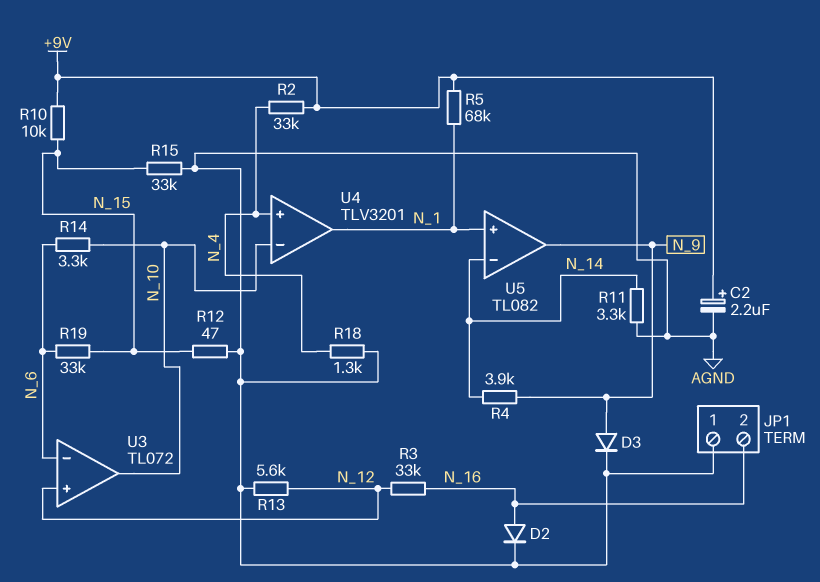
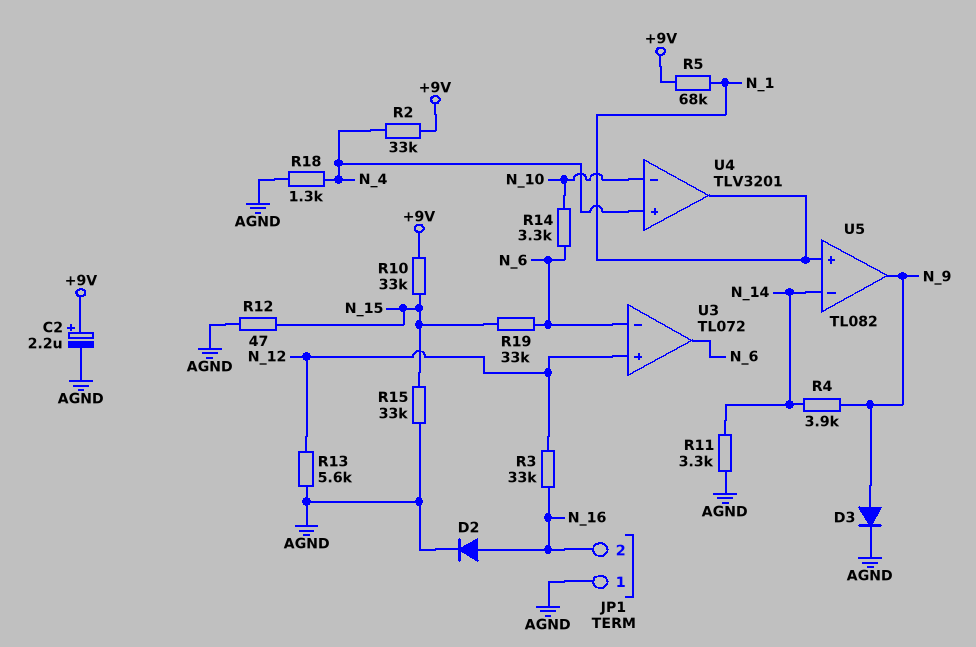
R10: 10k (+9V, N_15) -> 33k (+9V, N_15)
U3 pin out: N_10 -> N_6

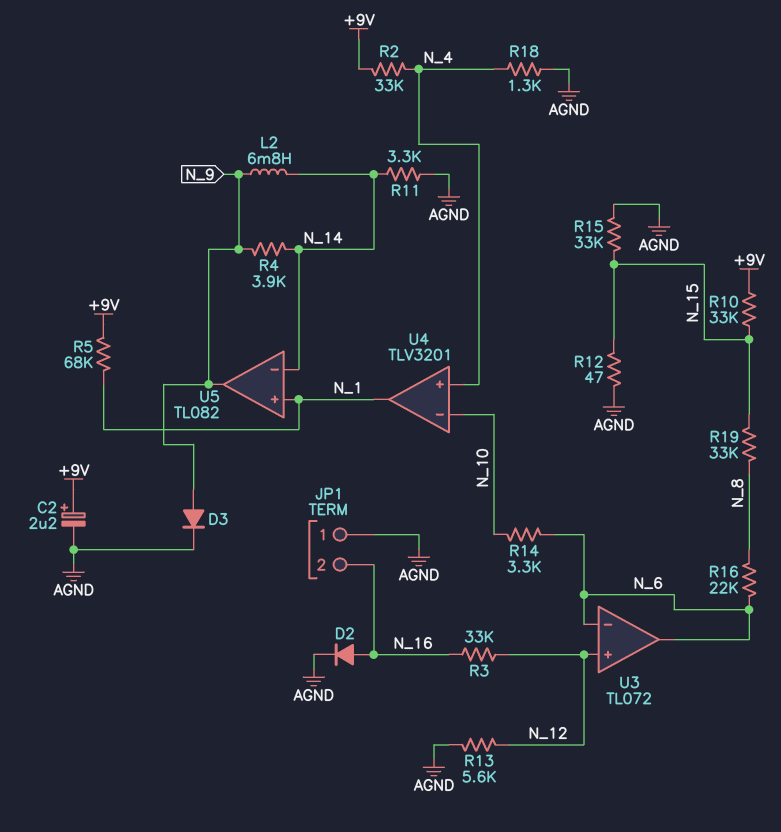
L2: none -> 6.8mH (N_9, N_14)
R16: none -> 22k (N_6, N_8)
R19: 33k (N_6, N_15) -> 33k (N_8, N_15)

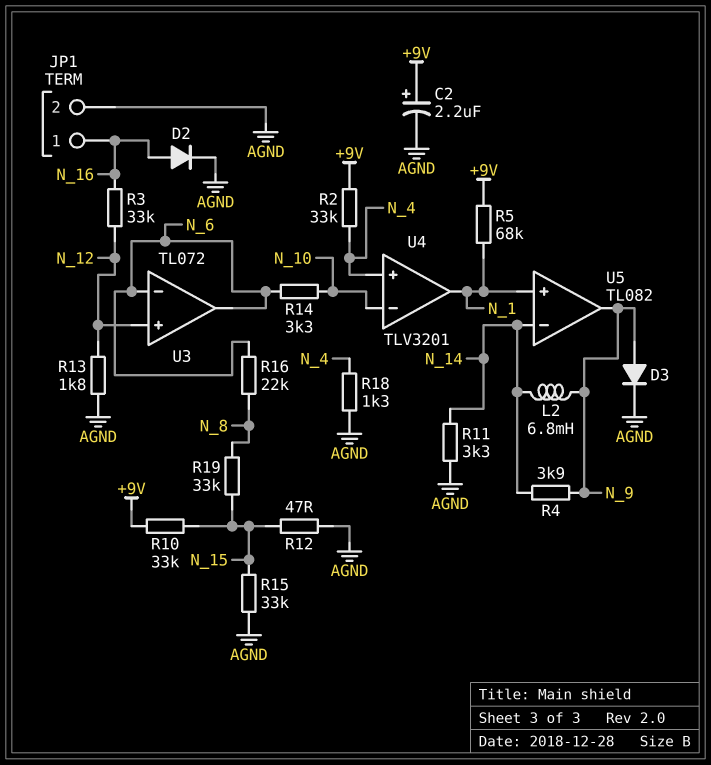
JP1 pin 1: AGND -> N_16
JP1 pin 2: N_16 -> AGND
R13: 5.6k (AGND, N_12) -> 1.8k (AGND, N_12)

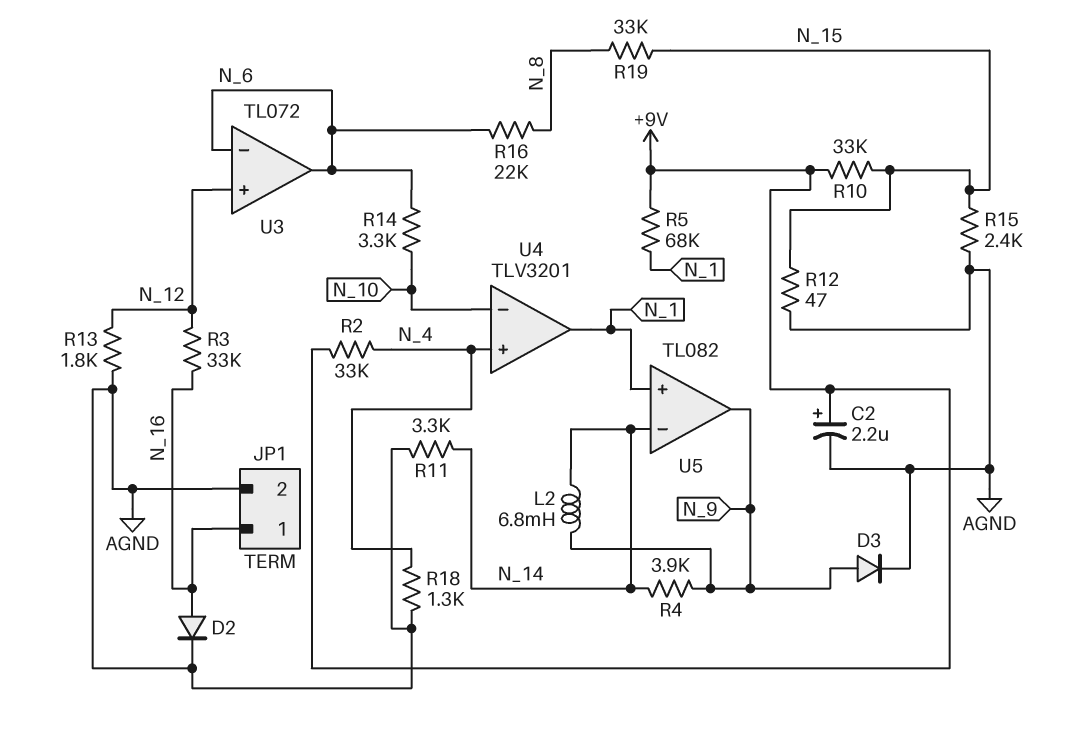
R15: 33k (AGND, N_15) -> 2.4k (AGND, N_15)

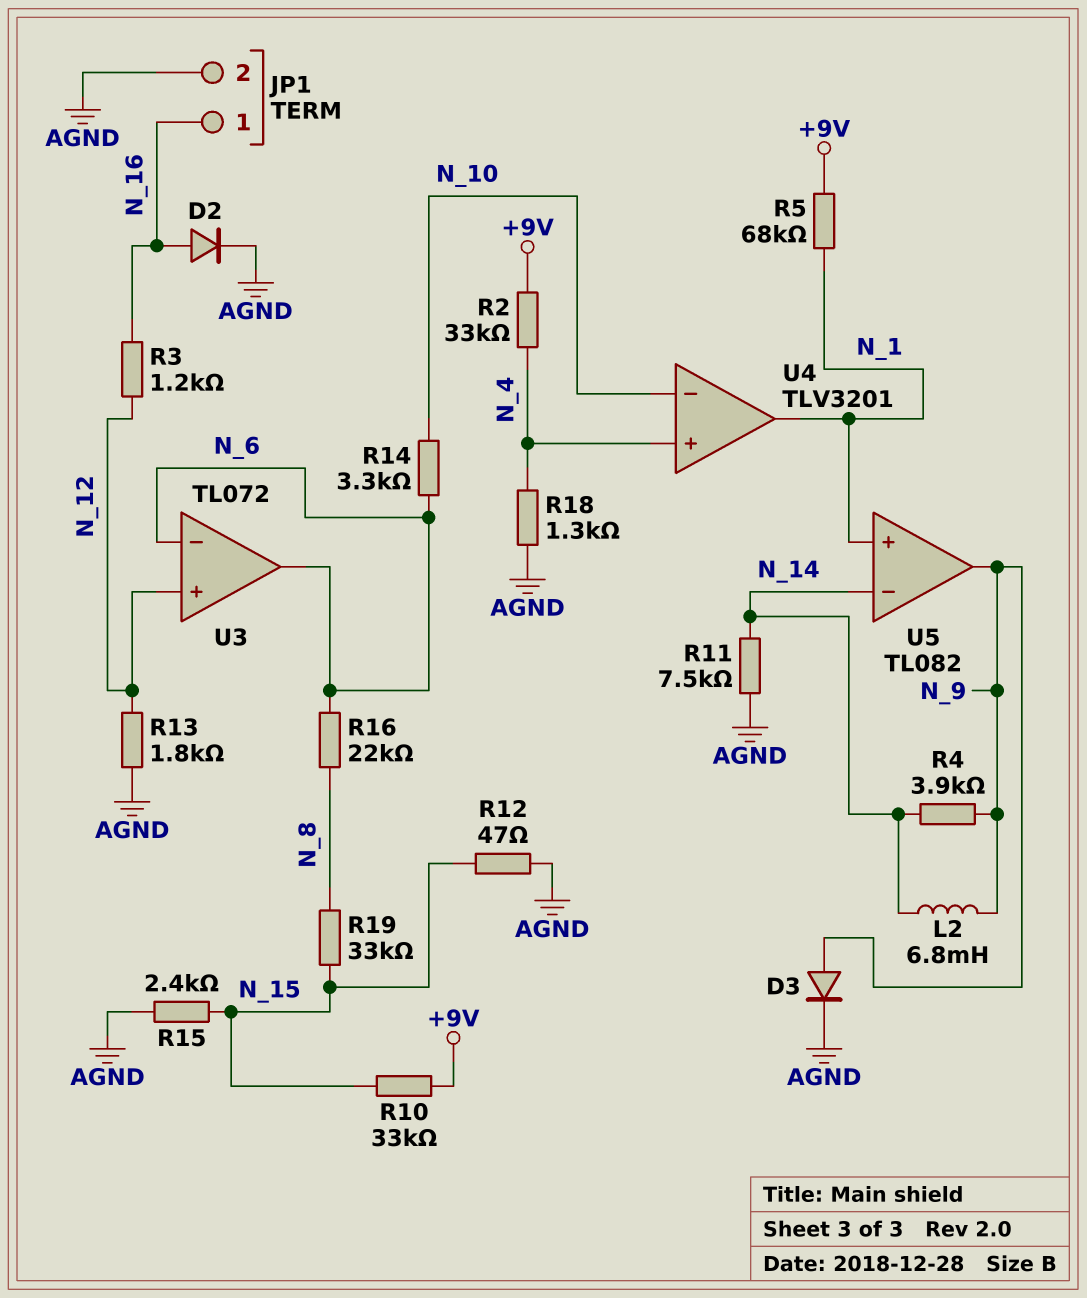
C2: 2.2uF (plus +9V, minus AGND) -> none
R3: 33k (N_12, N_16) -> 1.2k (N_12, N_16)
R11: 3.3k (AGND, N_14) -> 7.5k (AGND, N_14)

